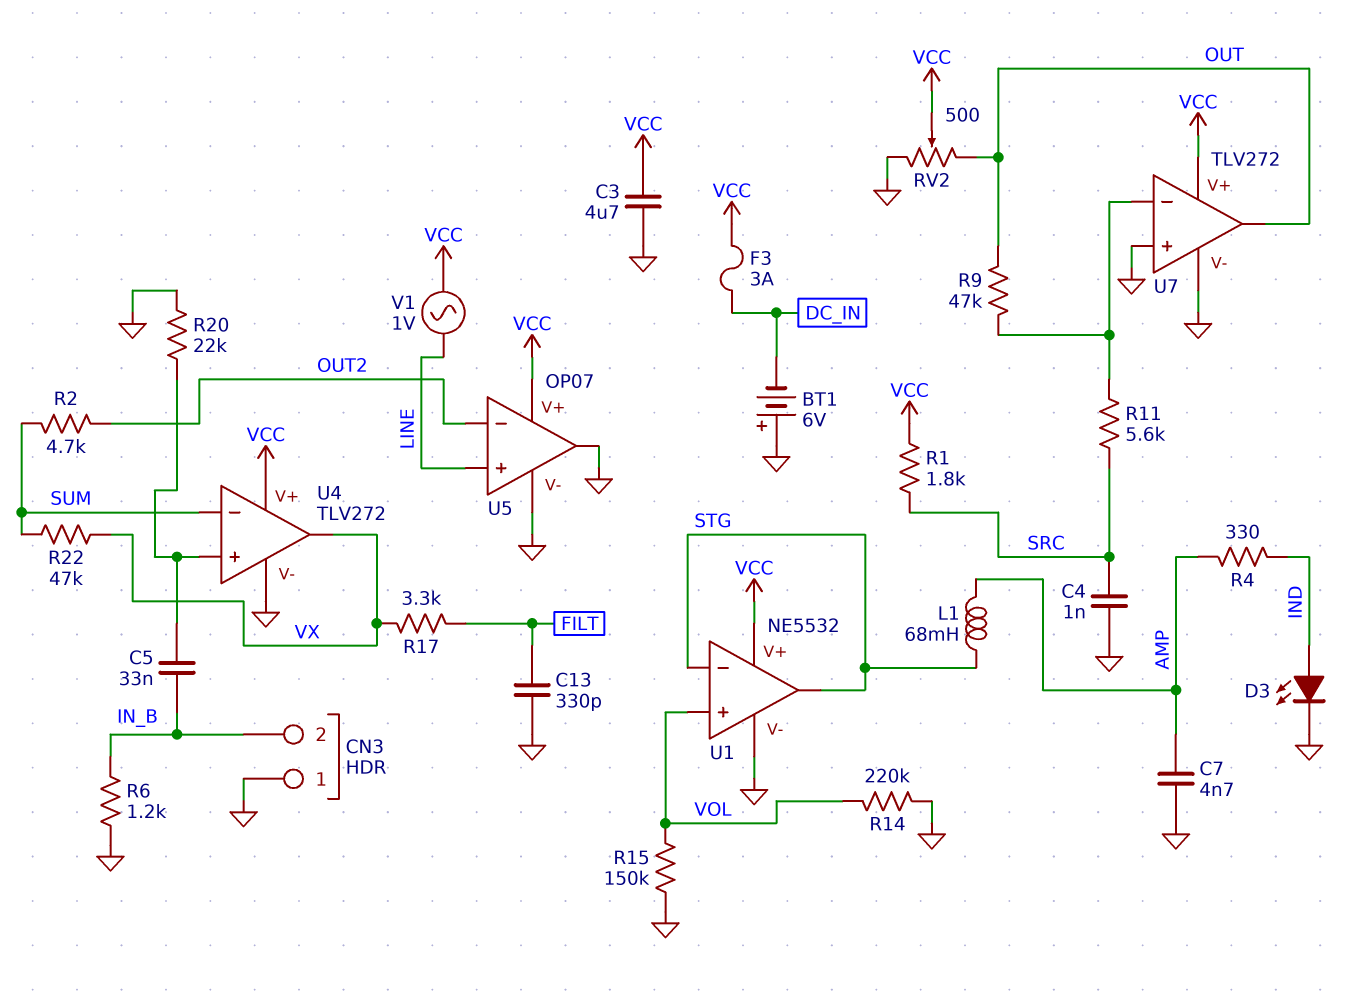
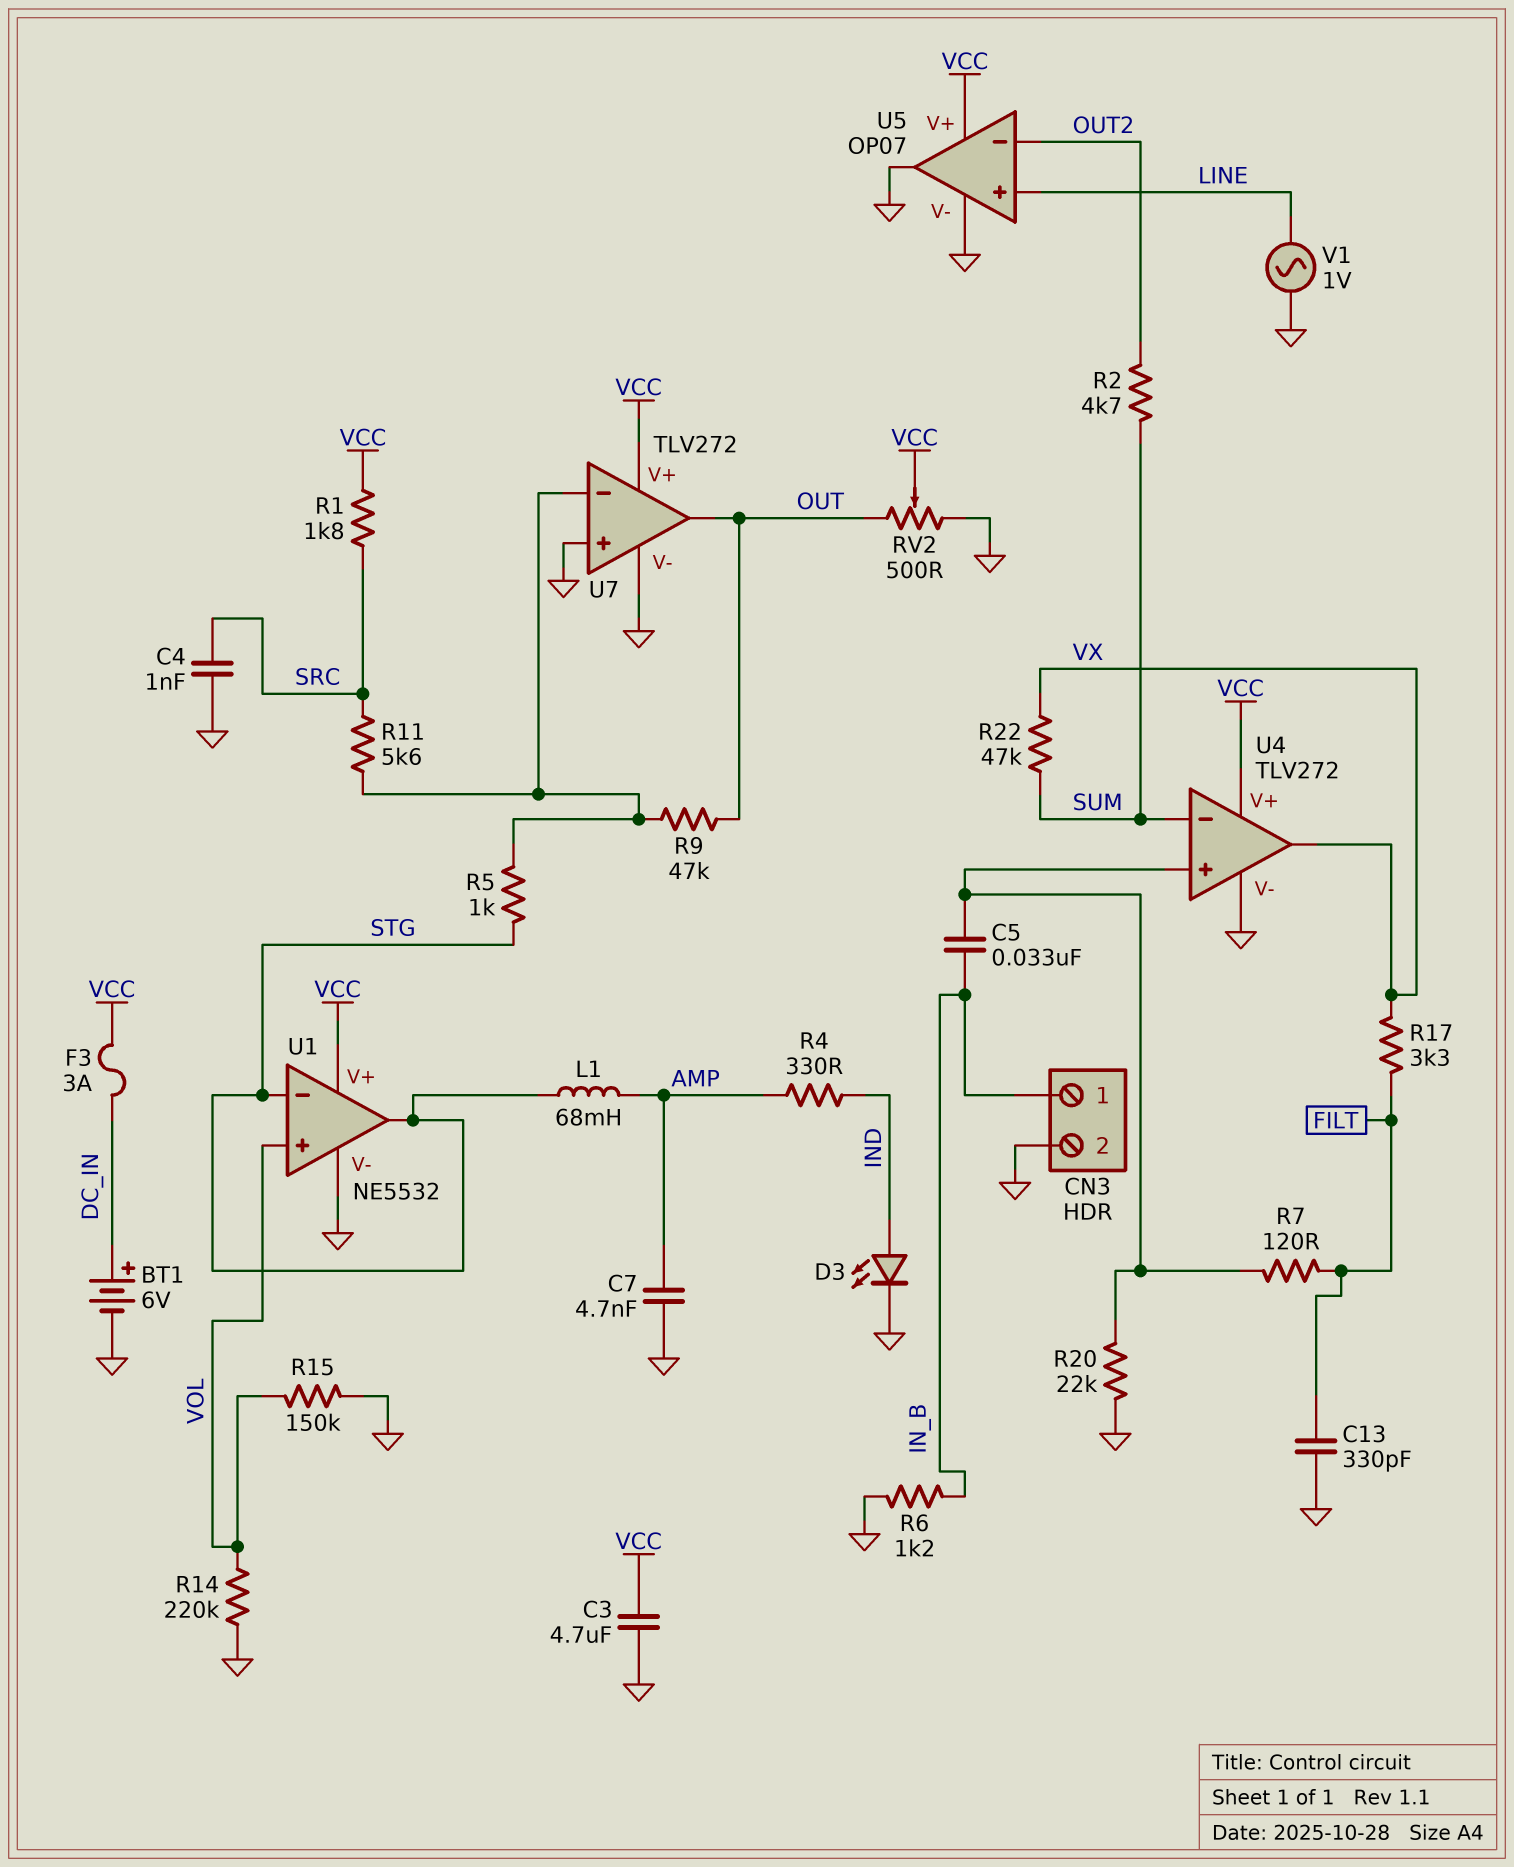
BT1: 6V (plus GND, minus DC_IN) -> 6V (plus DC_IN, minus GND)
CN3 pin 1: GND -> IN_B
CN3 pin 2: IN_B -> GND
R5: none -> 1k (STG, U7/in-)
R7: none -> 120 (FILT, U4/in+)
V1: AC 1V (LINE, VCC) -> AC 1V (GND, LINE)

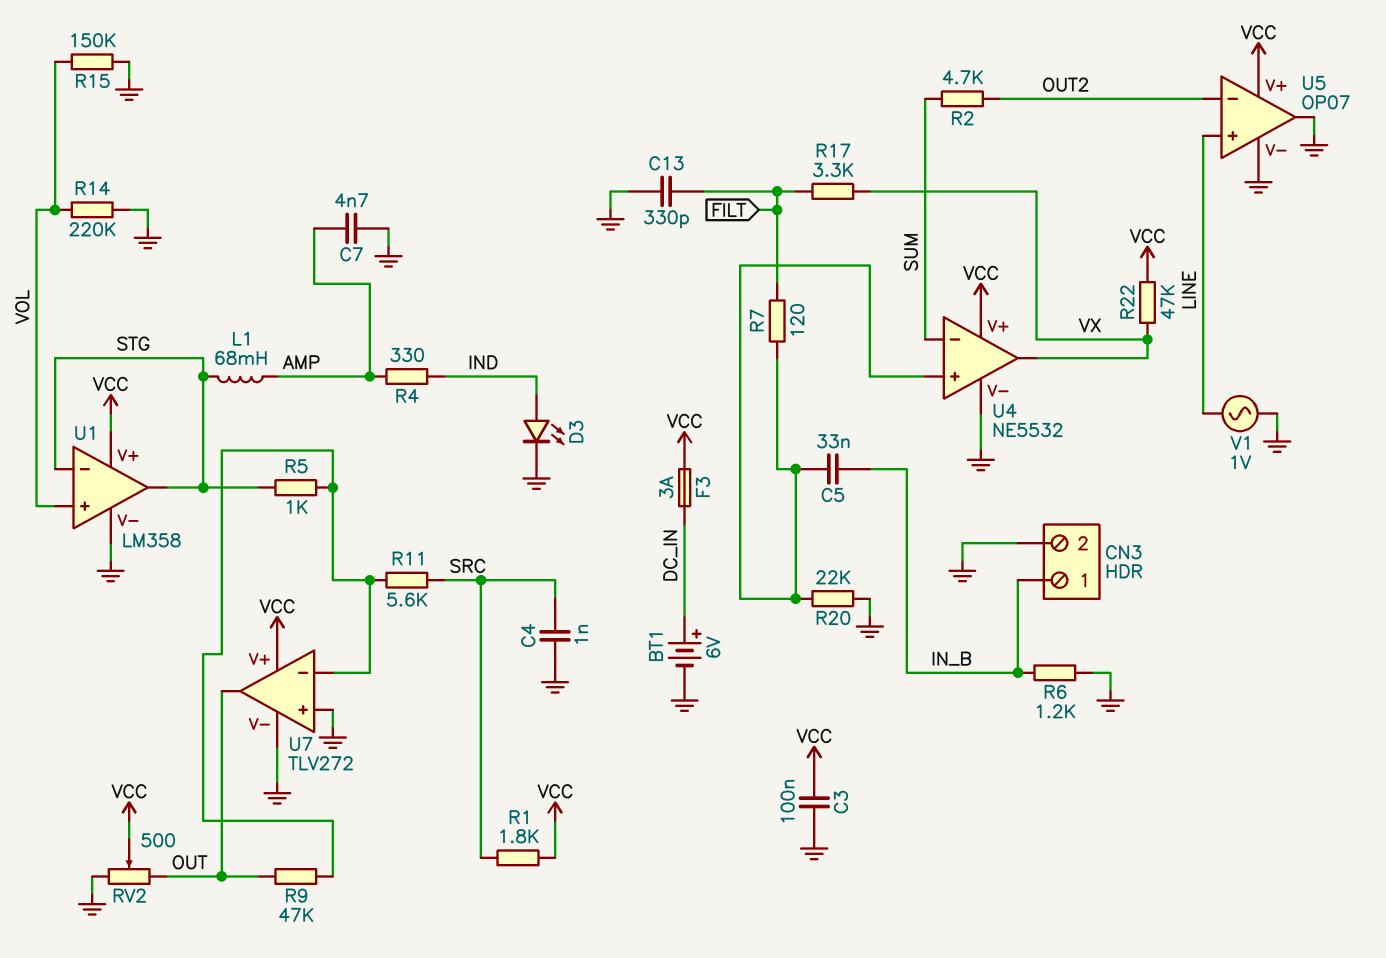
C3: 4.7uF (GND, VCC) -> 100nF (GND, VCC)
R22: 47k (SUM, VX) -> 47k (VCC, VX)
U1: NE5532 -> LM358
U4: TLV272 -> NE5532

